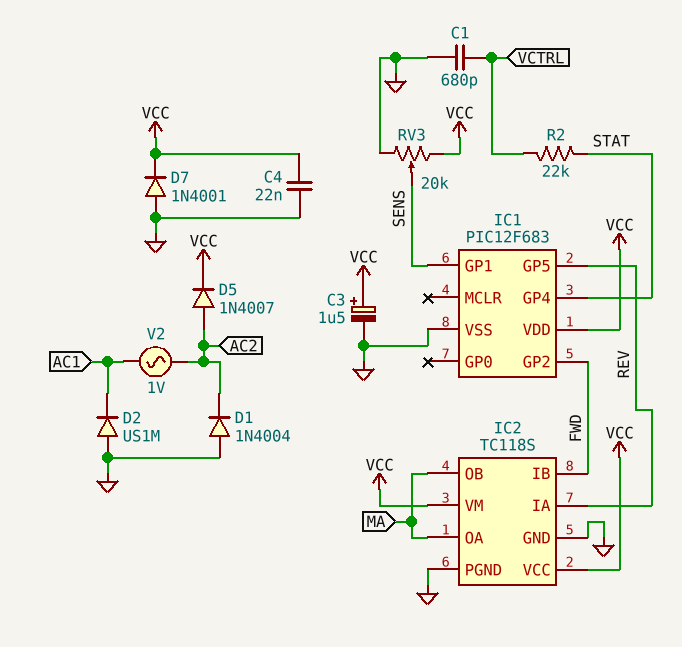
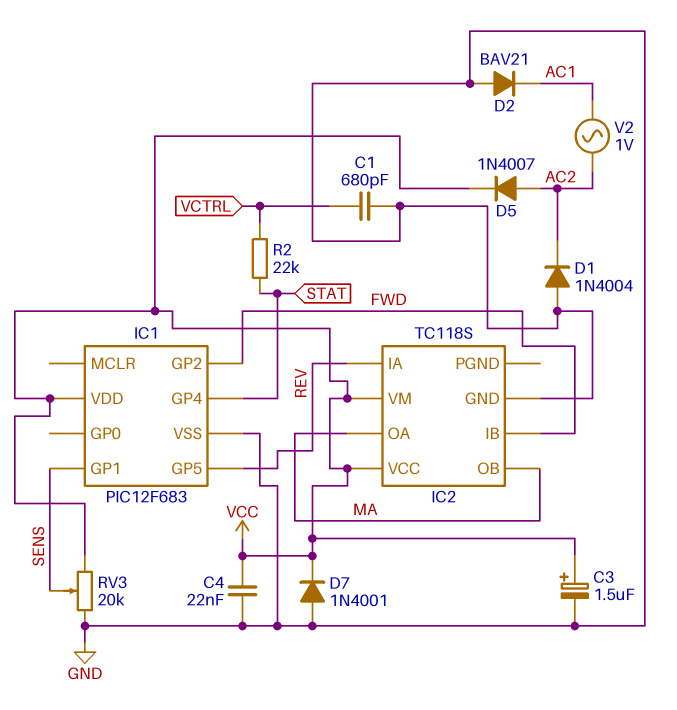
D2: diode US1M (A GND, K AC1) -> diode BAV21 (A GND, K AC1)
IC2 pin PGND: GND -> none

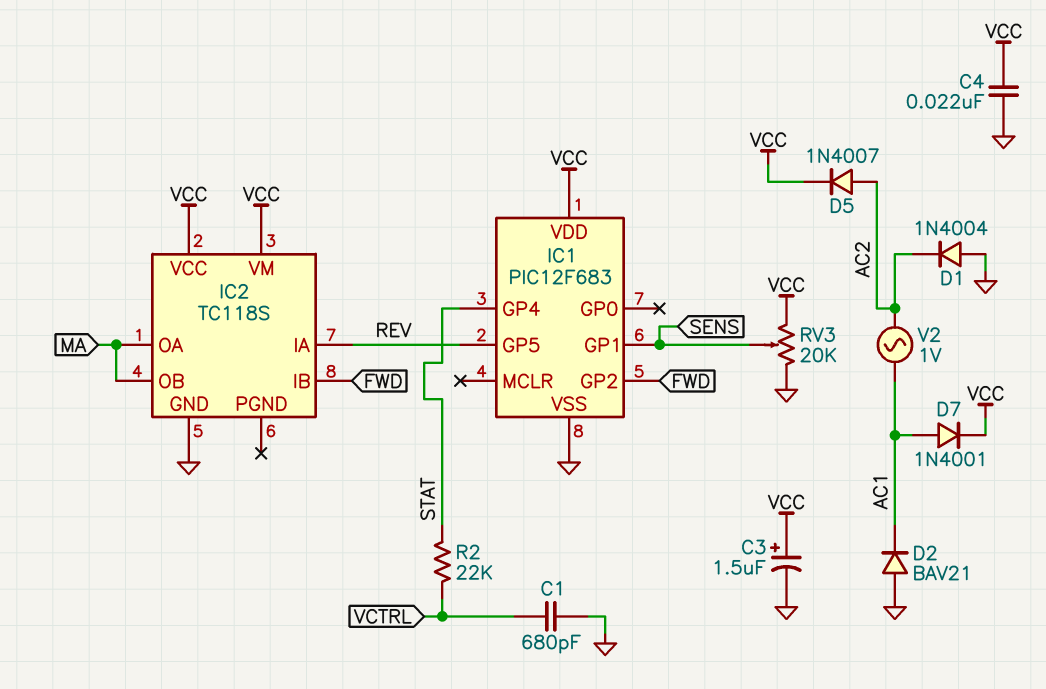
D7: diode 1N4001 (A GND, K VCC) -> diode 1N4001 (A AC1, K VCC)

